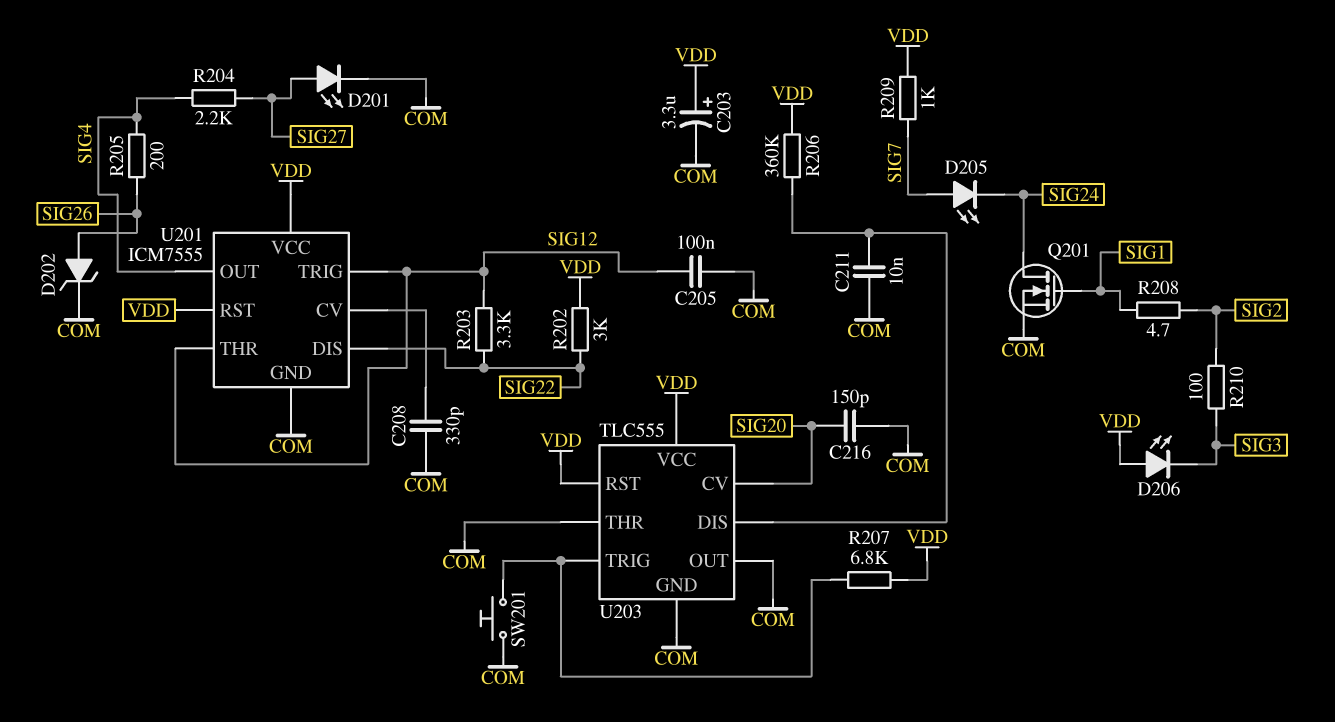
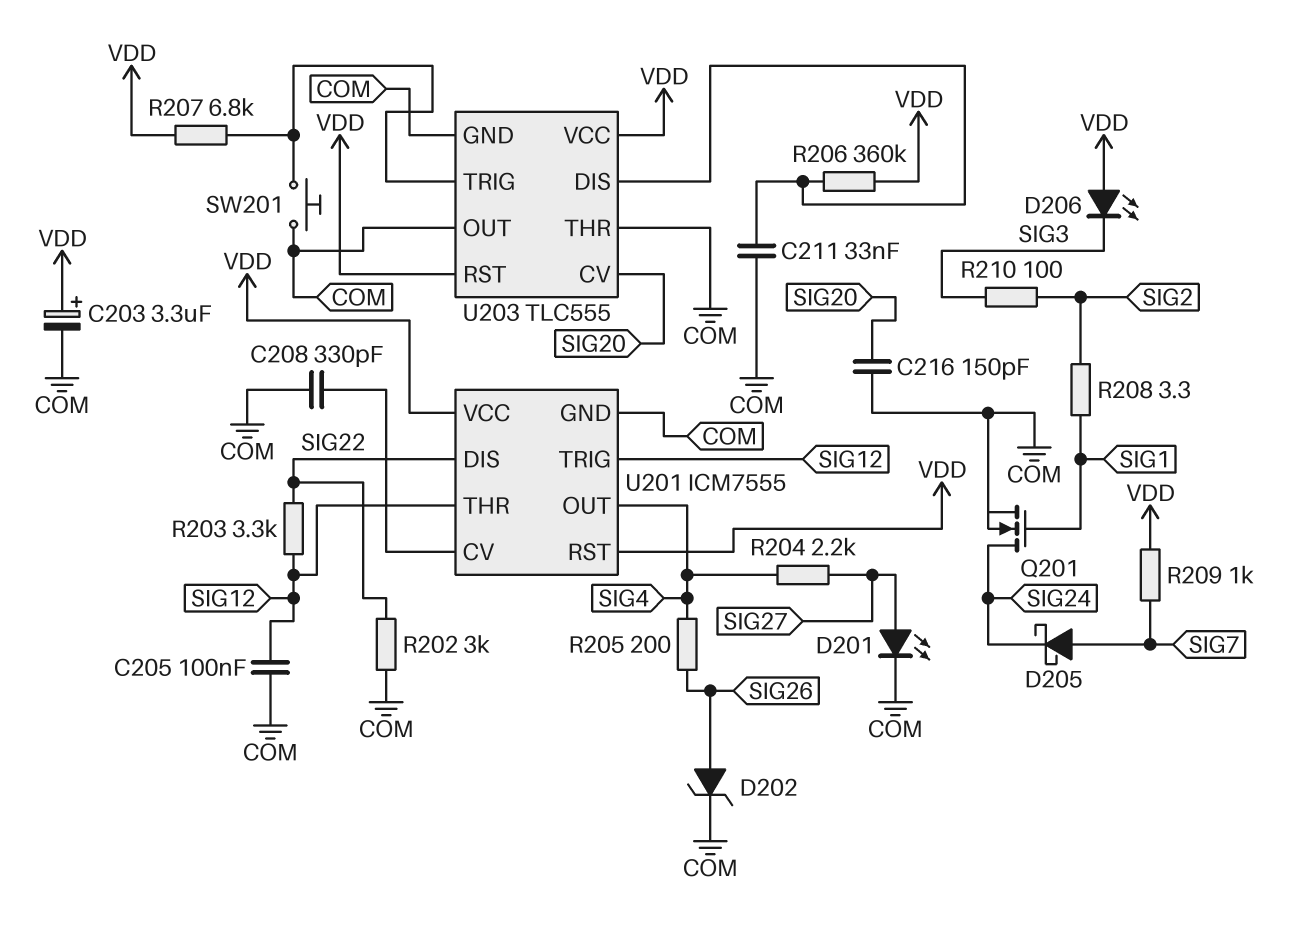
C211: 10nF (COM, U203/DIS) -> 33nF (COM, U203/DIS)
D205: LED (A SIG7, K SIG24) -> schottky (A SIG7, K SIG24)
R202: 3k (SIG22, VDD) -> 3k (COM, SIG22)
R208: 4.7 (SIG1, SIG2) -> 3.3 (SIG1, SIG2)

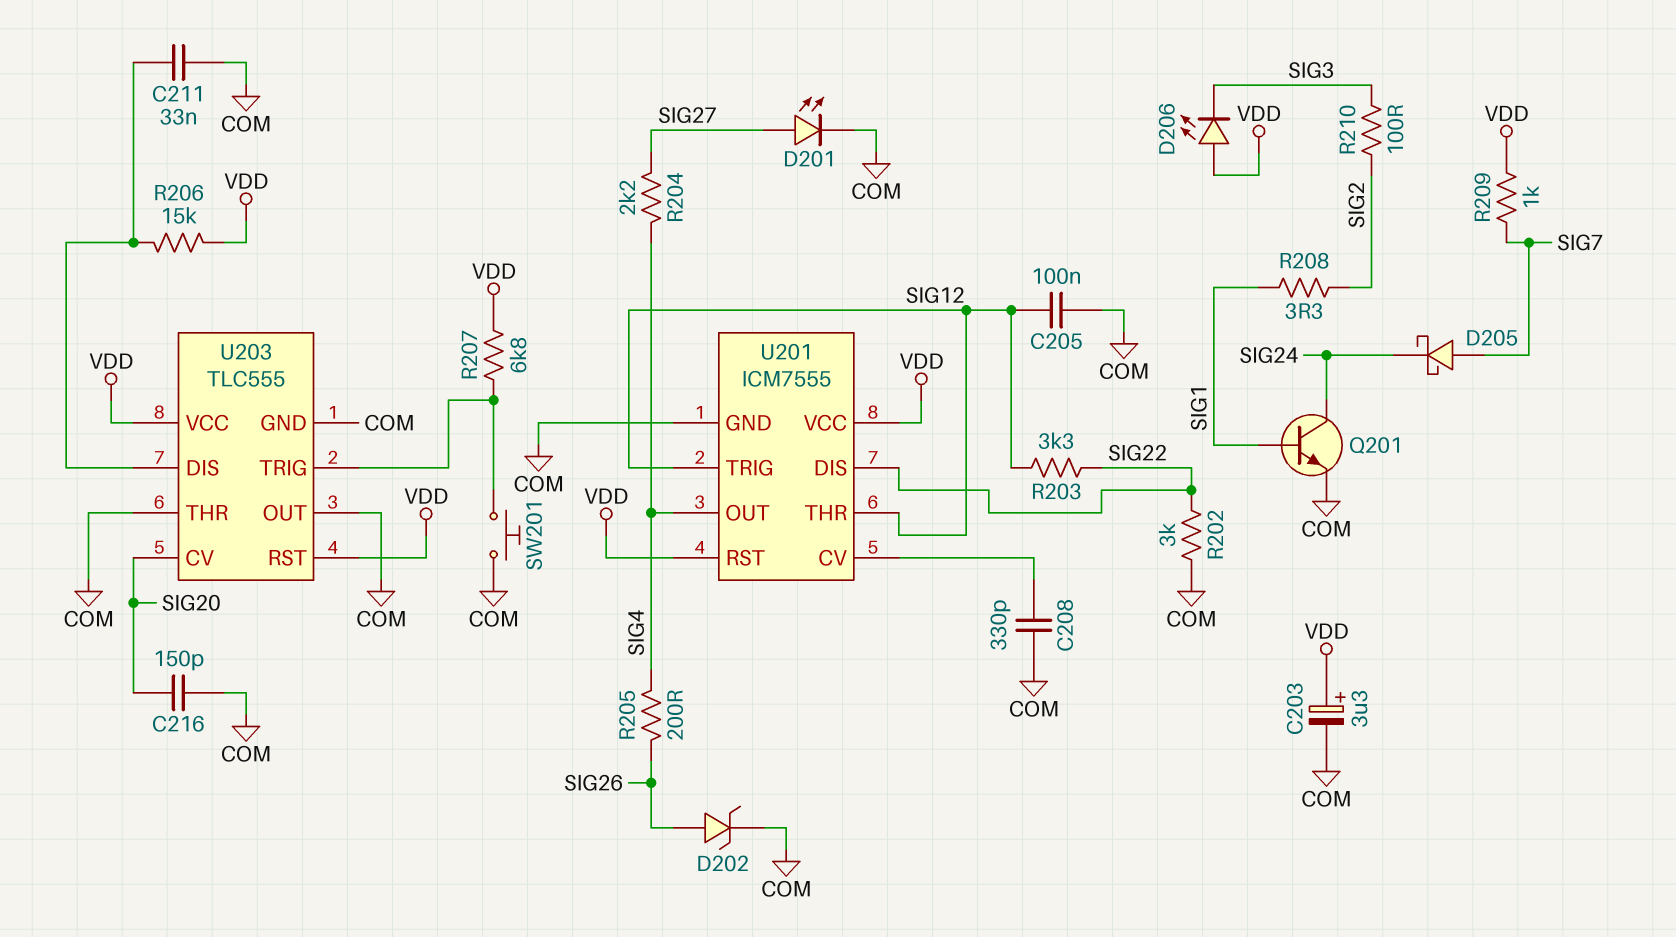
Q201: NMOS (G SIG1, D SIG24, S COM) -> NPN (B SIG1, C SIG24, E COM)
R206: 360k (U203/DIS, VDD) -> 15k (U203/DIS, VDD)

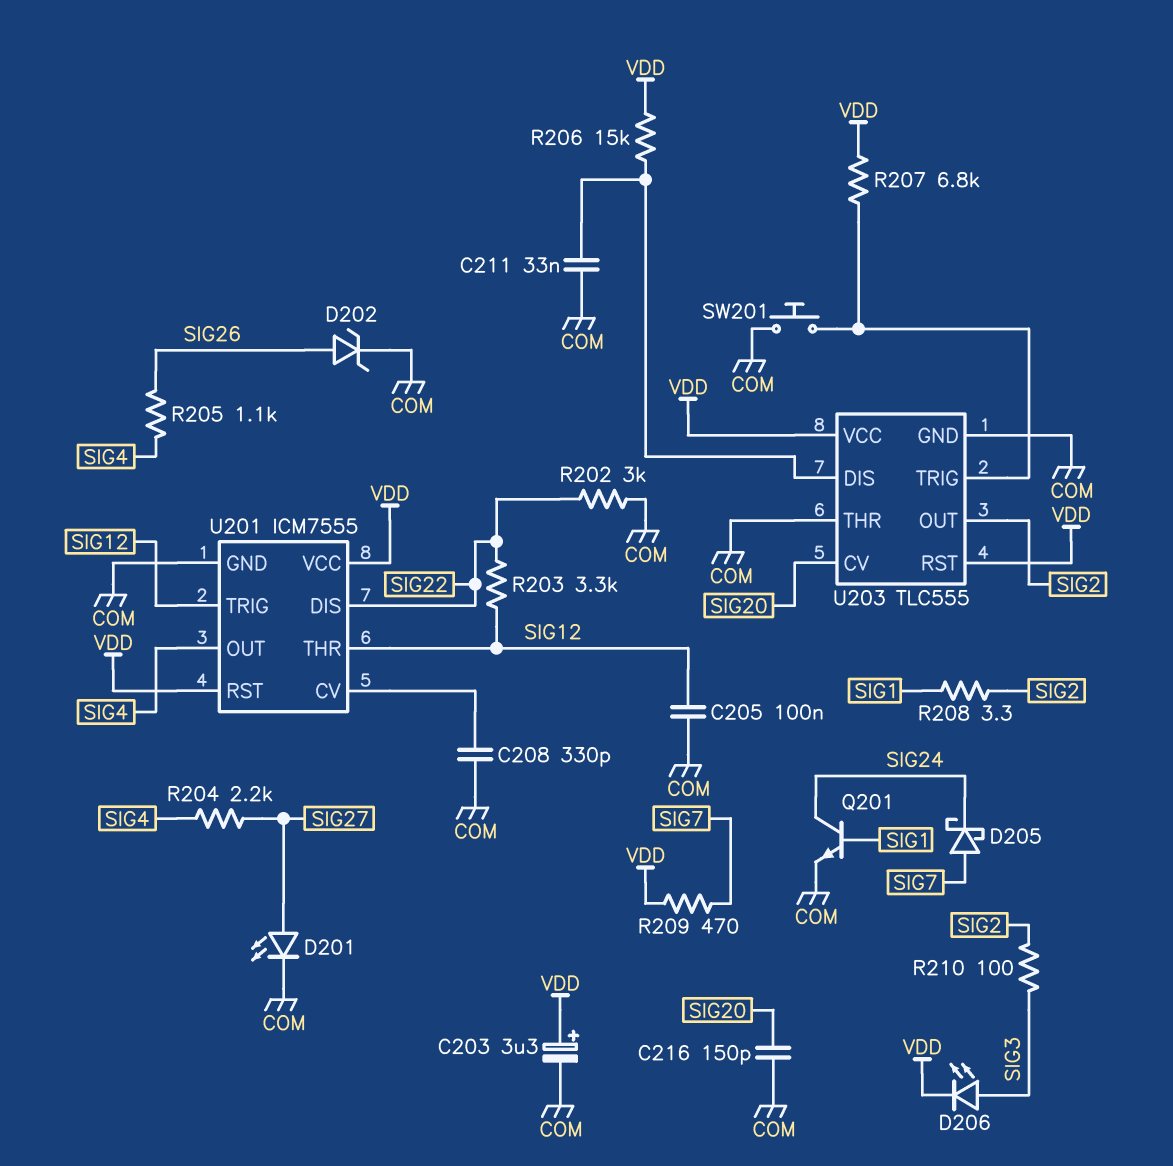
D206: LED (A VDD, K SIG3) -> LED (A SIG3, K VDD)
R205: 200 (SIG4, SIG26) -> 1.1k (SIG4, SIG26)
R209: 1k (SIG7, VDD) -> 470 (SIG7, VDD)
U203 pin OUT: COM -> SIG2

